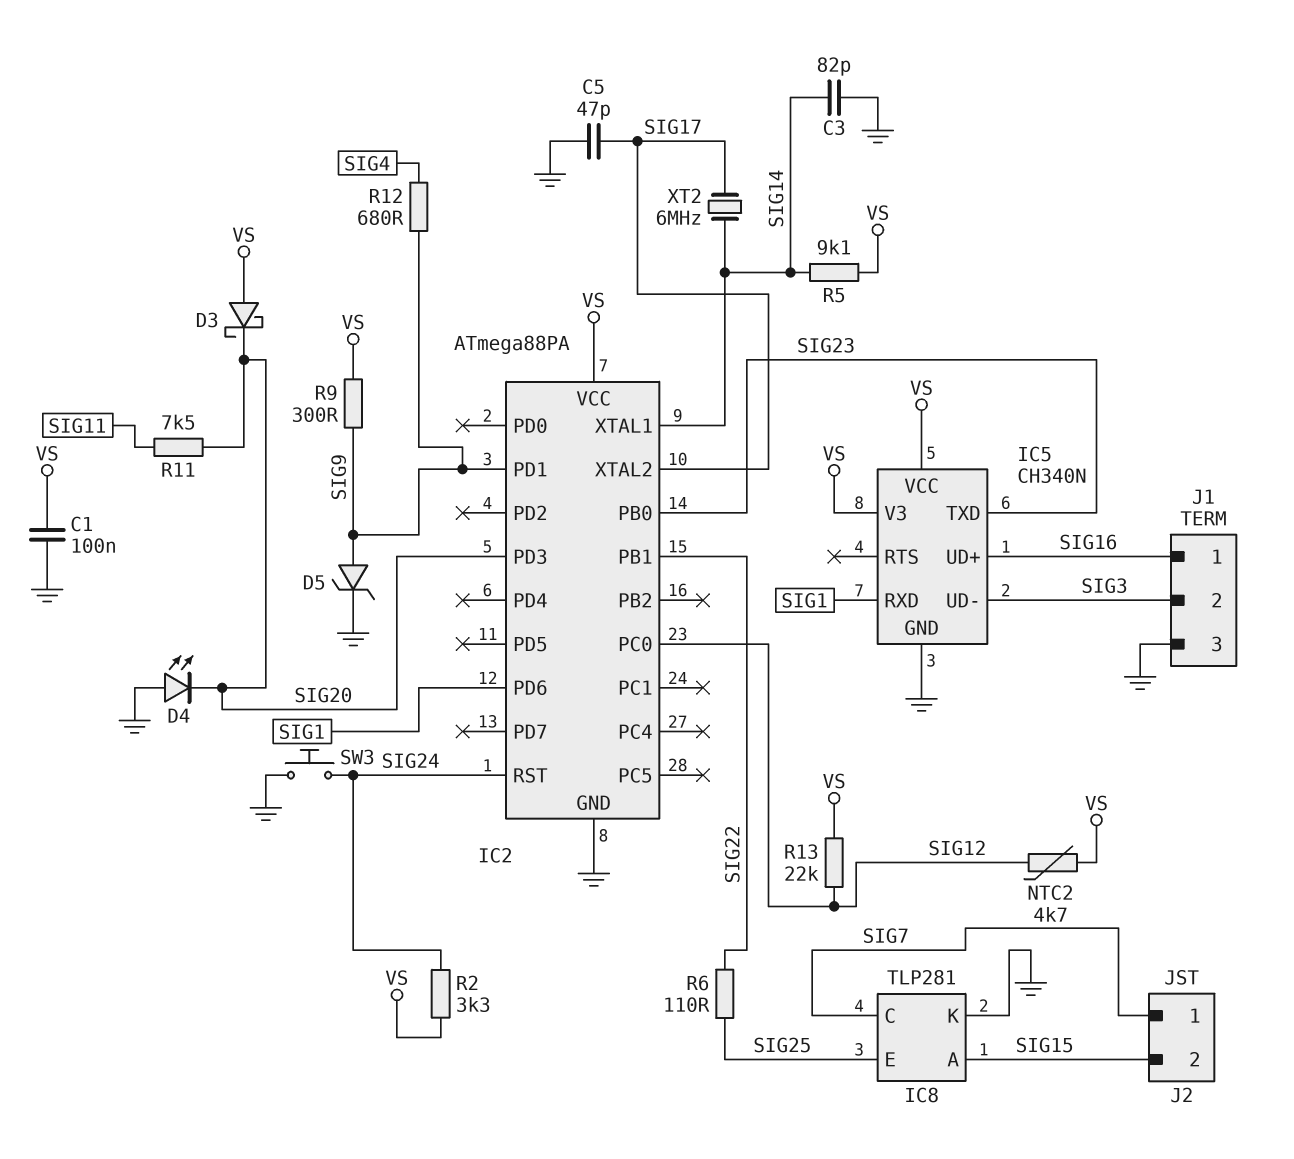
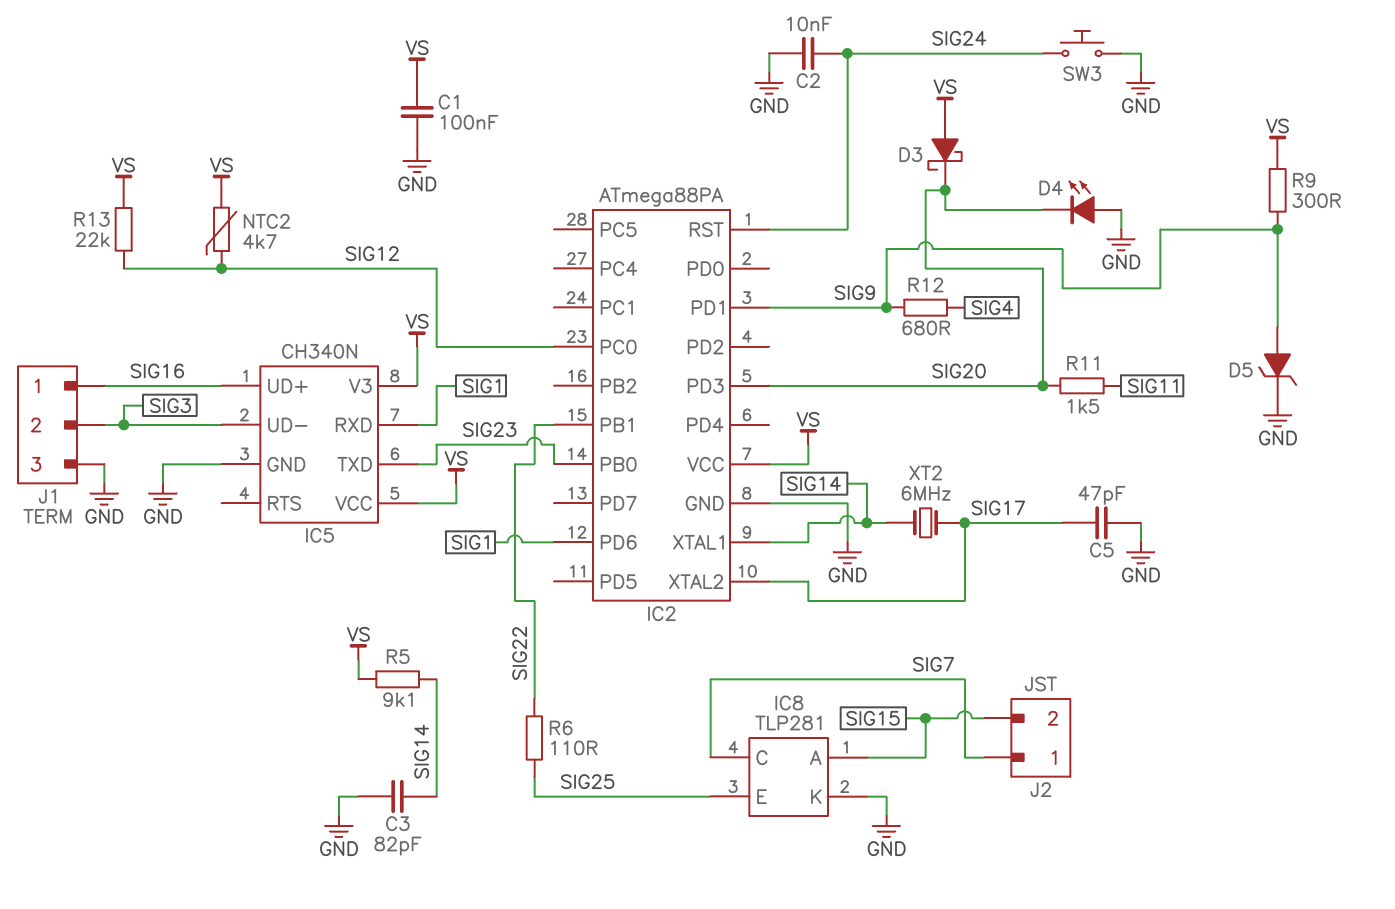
C2: none -> 10nF (GND, SIG24)
R2: 3.3k (SIG24, VS) -> none
R11: 7.5k (SIG11, SIG20) -> 1.5k (SIG11, SIG20)

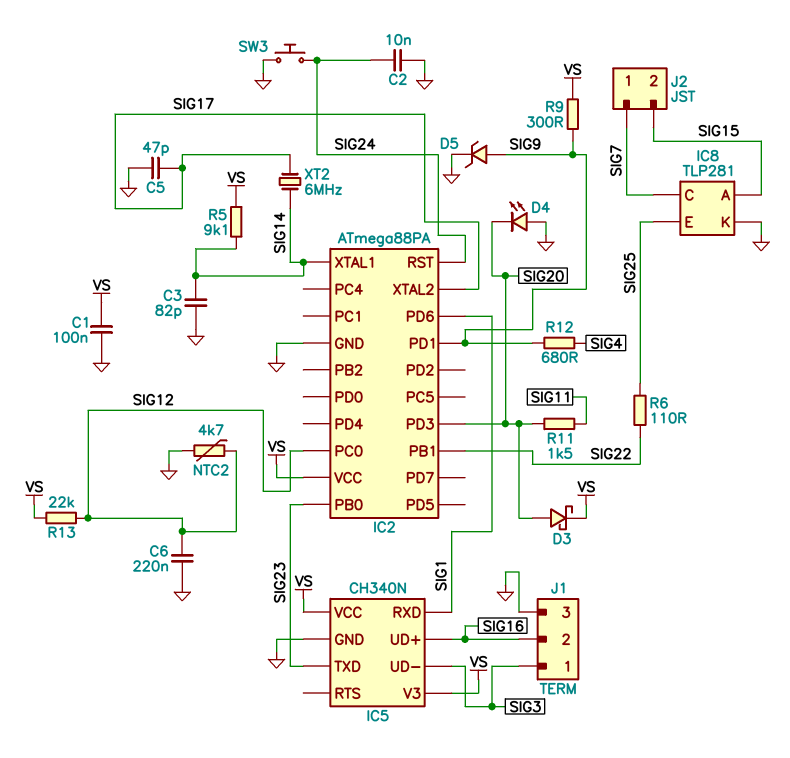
C6: none -> 220nF (GND, SIG12)
D3: schottky (A VS, K SIG20) -> schottky (A SIG20, K VS)
J1 pin 1: SIG16 -> SIG3
J1 pin 2: SIG3 -> SIG16
NTC2: 4.7k (SIG12, VS) -> 4.7k (GND, SIG12)

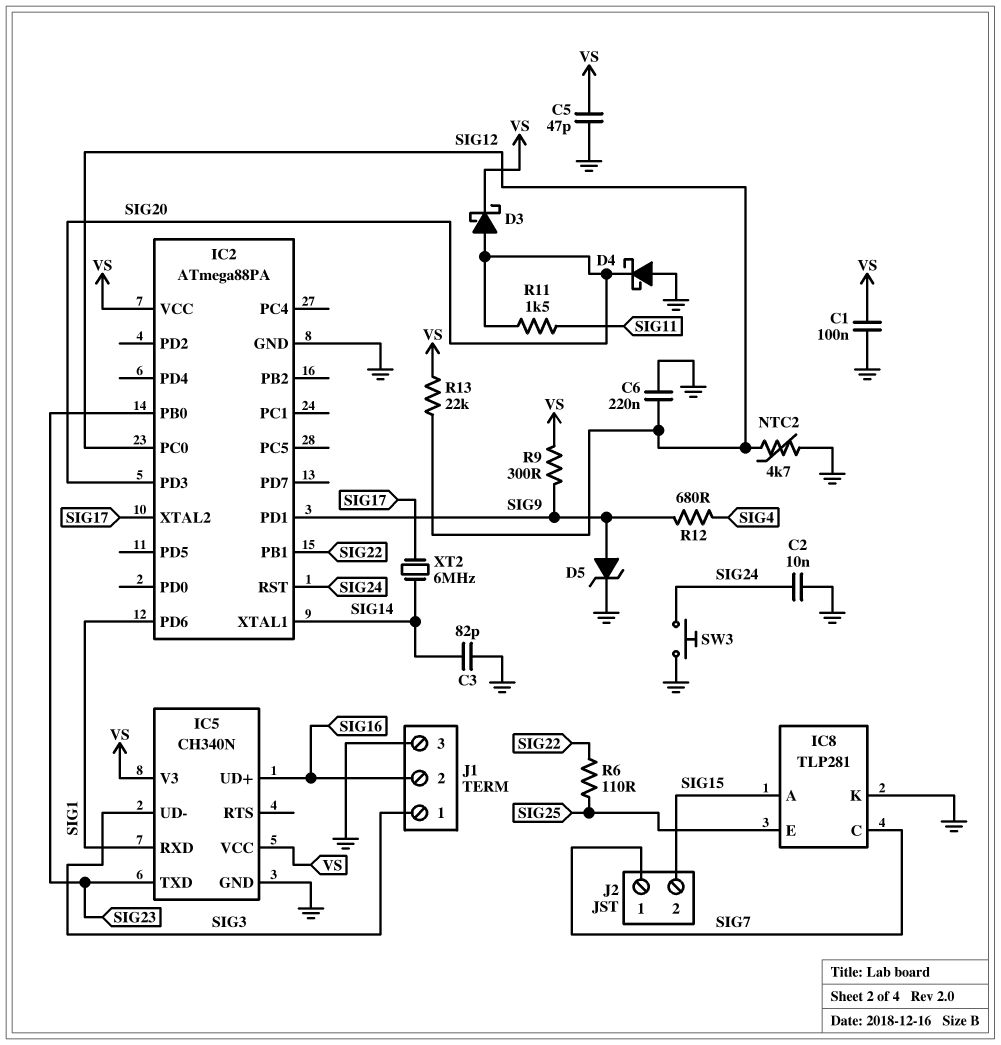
C5: 47pF (GND, SIG17) -> 47pF (GND, VS)
D4: LED (A GND, K SIG20) -> schottky (A GND, K SIG20)
R5: 9.1k (SIG14, VS) -> none

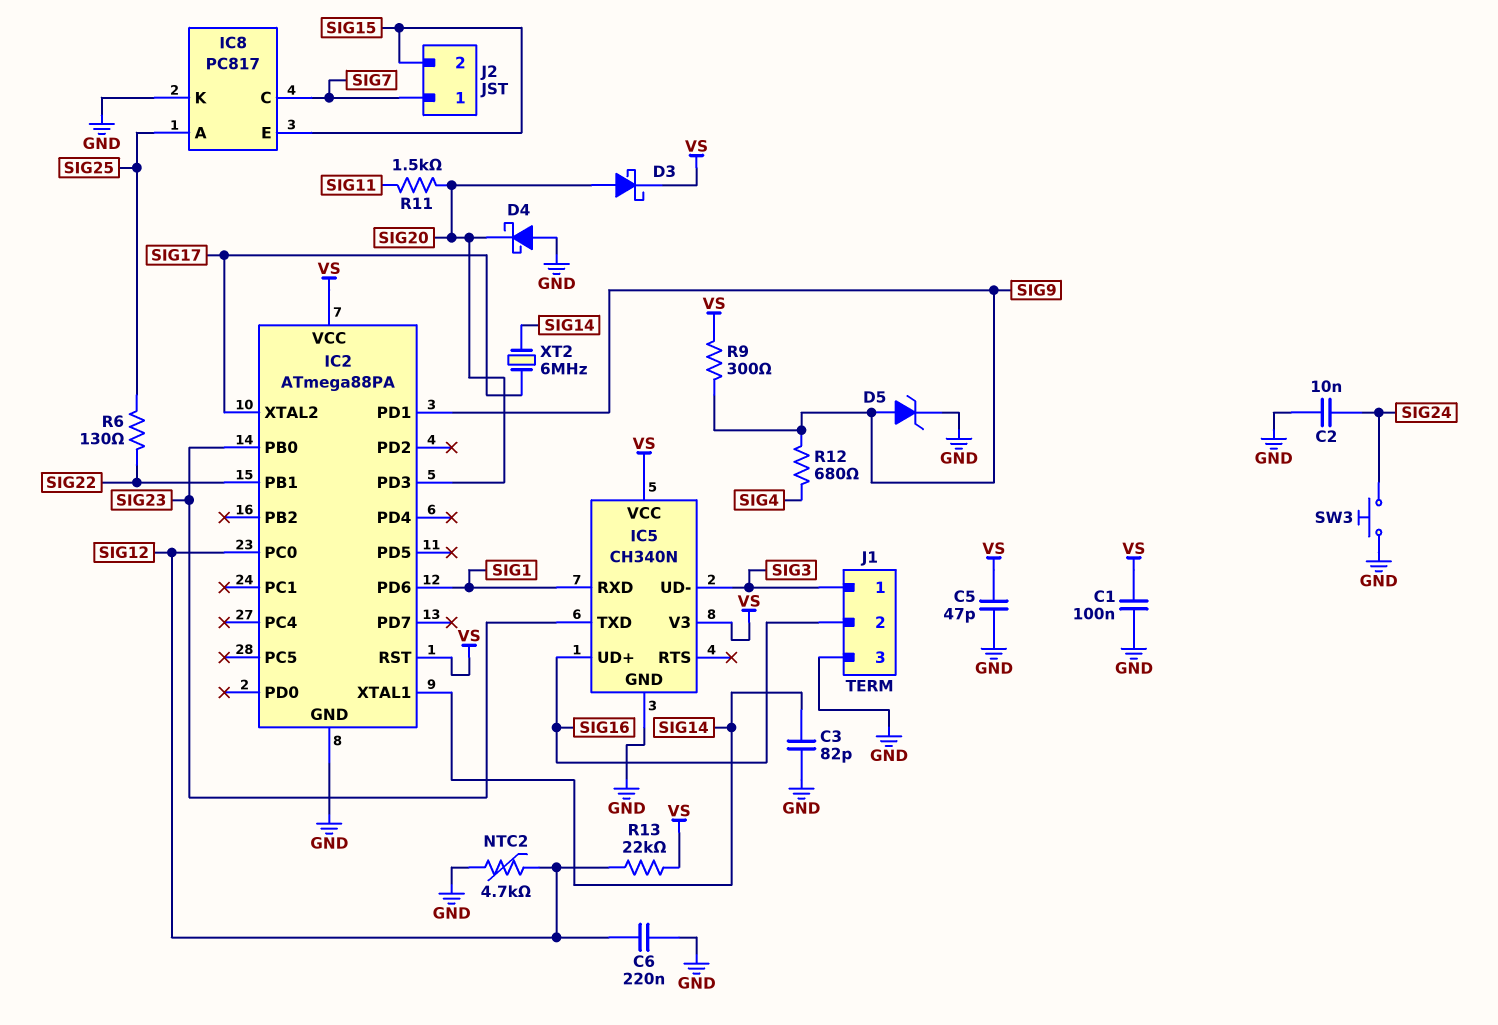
IC2 pin RST: SIG24 -> VS
IC8: TLP281 -> PC817
IC8 pin A: SIG15 -> SIG25
IC8 pin E: SIG25 -> SIG15
R6: 110 (SIG22, SIG25) -> 130 (SIG22, SIG25)

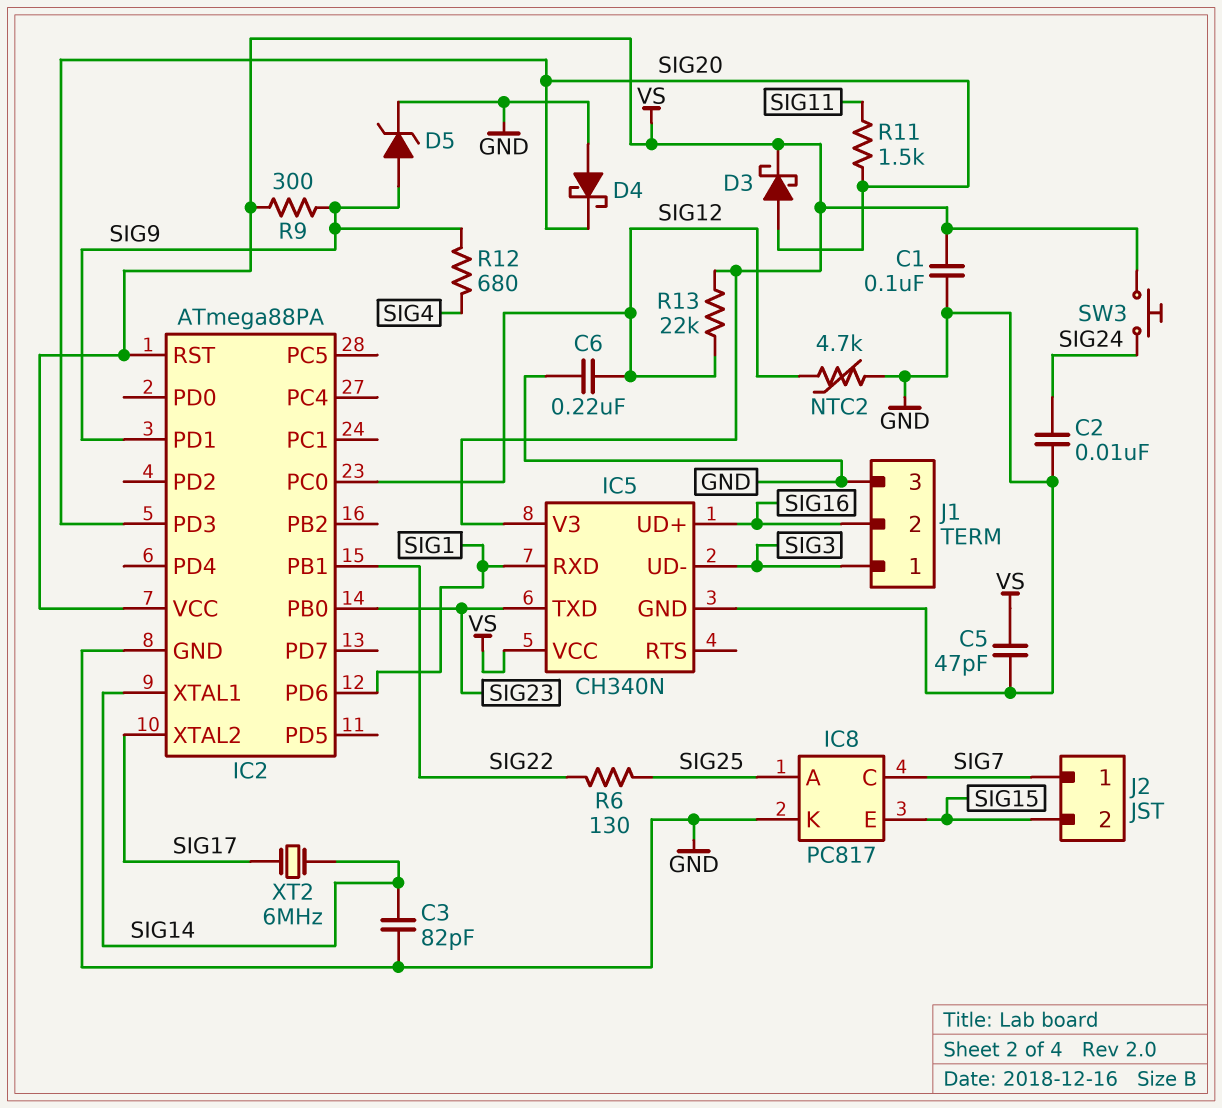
SW3: button (GND, SIG24) -> button (SIG24, VS)

